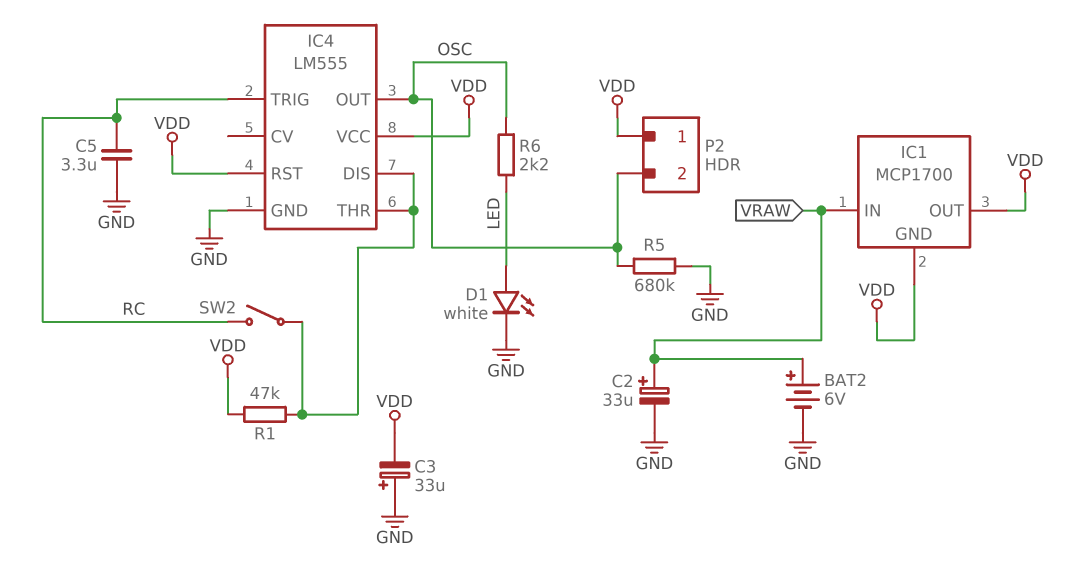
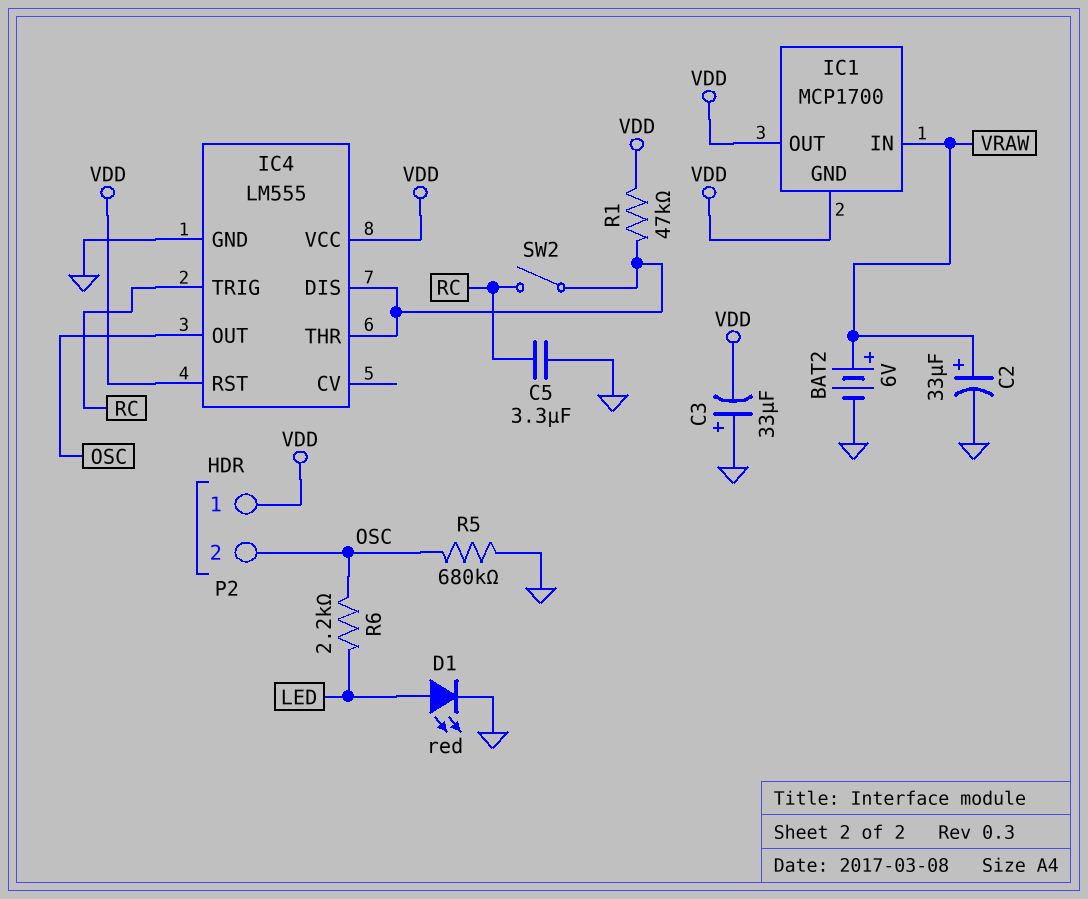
D1: LED white (A LED, K GND) -> LED red (A LED, K GND)

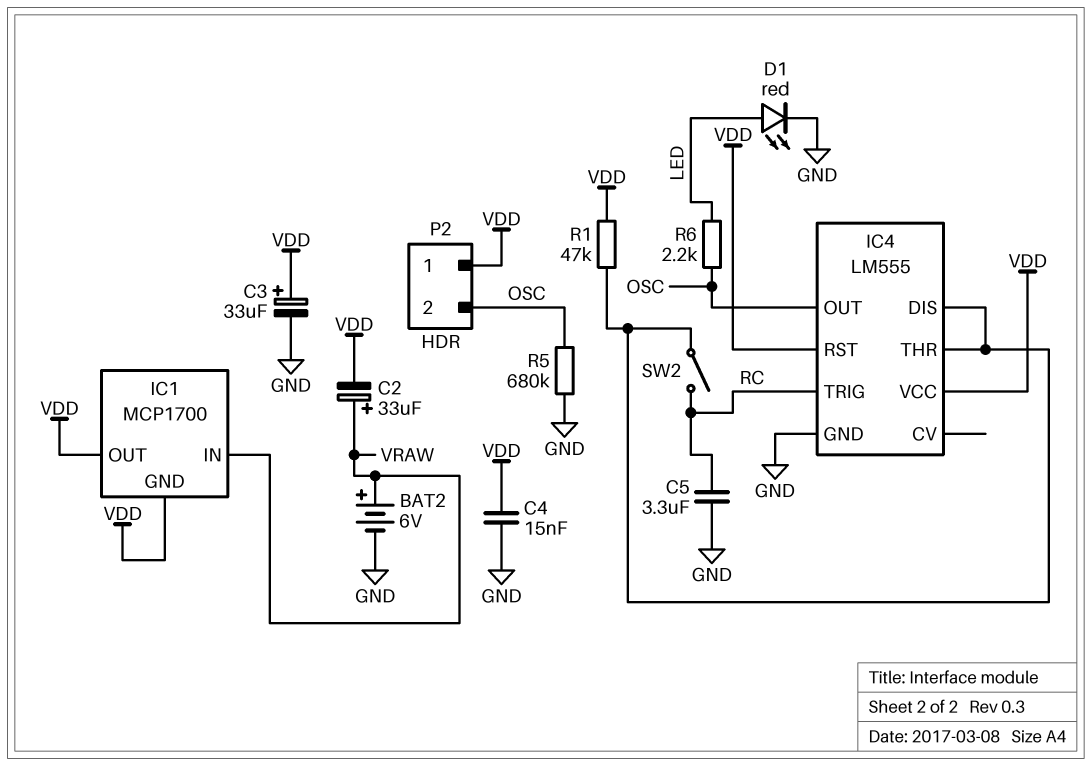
C2: 33uF (plus VRAW, minus GND) -> 33uF (plus VRAW, minus VDD)
C3: 33uF (plus GND, minus VDD) -> 33uF (plus VDD, minus GND)
C4: none -> 15nF (GND, VDD)

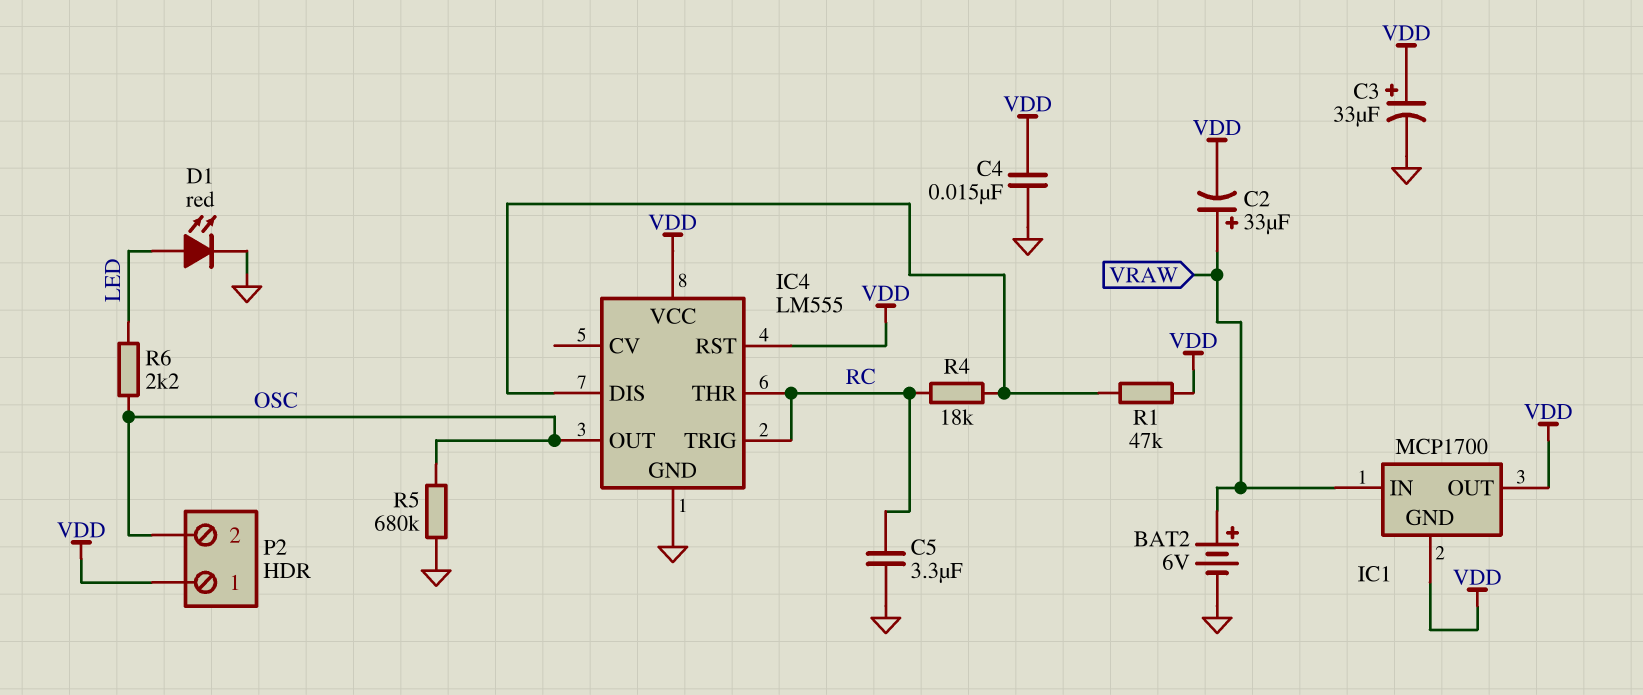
IC4 pin THR: IC4/DIS -> RC
R4: none -> 18k (IC4/DIS, RC)
SW2: switch (IC4/DIS, RC) -> none

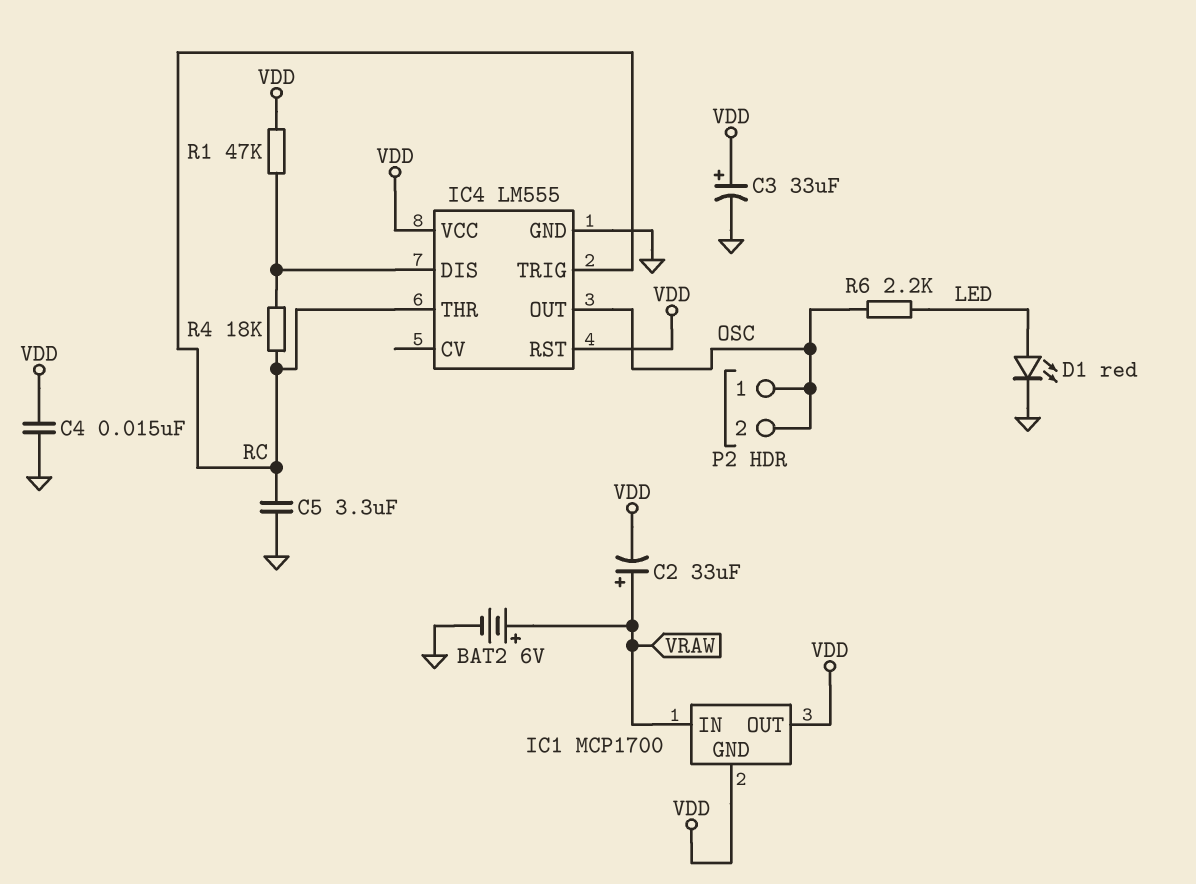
P2 pin 1: VDD -> OSC
R5: 680k (GND, OSC) -> none

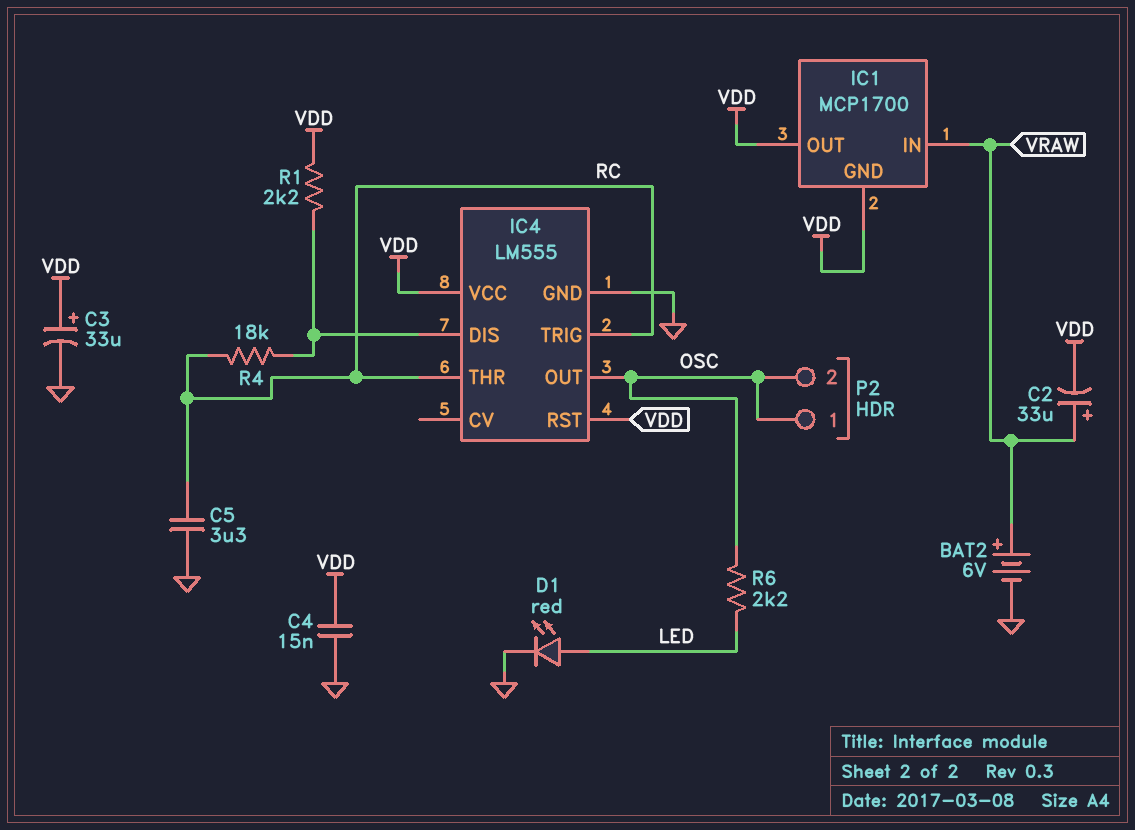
R1: 47k (IC4/DIS, VDD) -> 2.2k (IC4/DIS, VDD)

